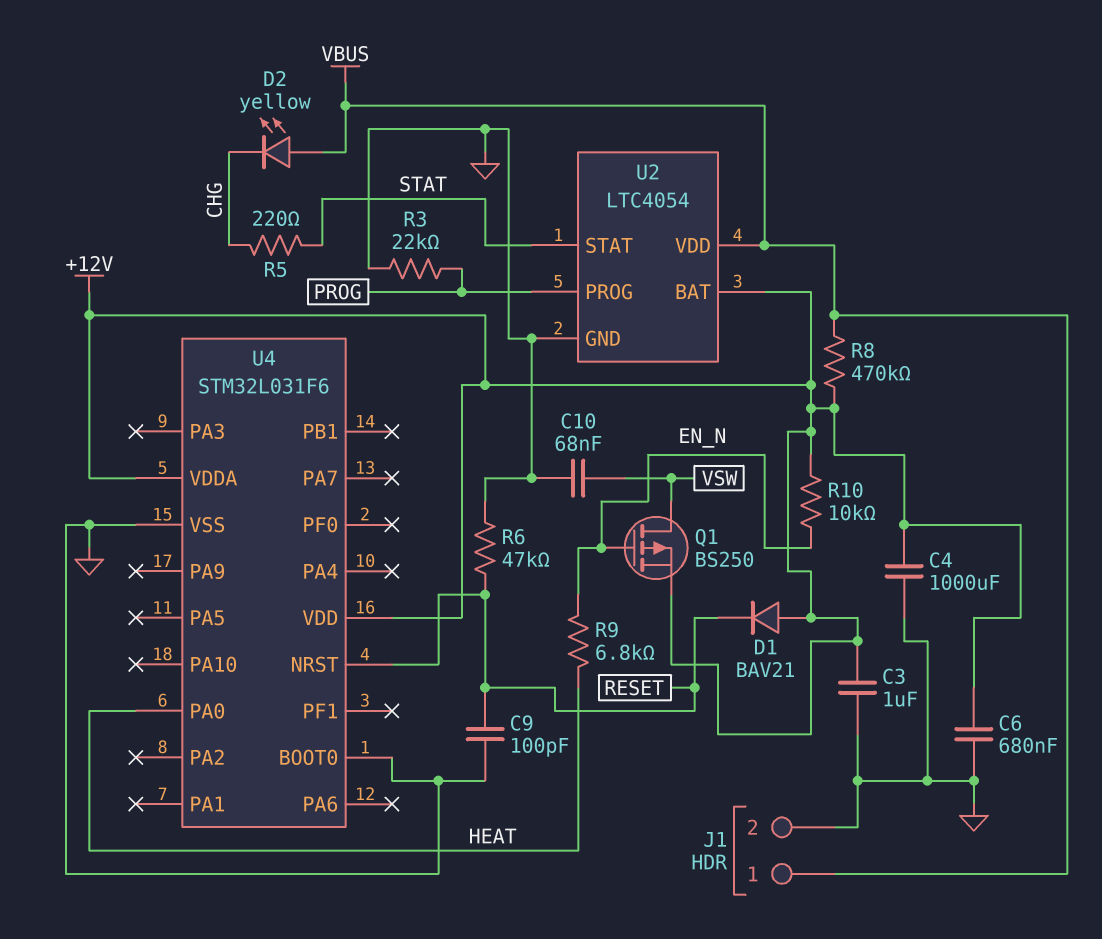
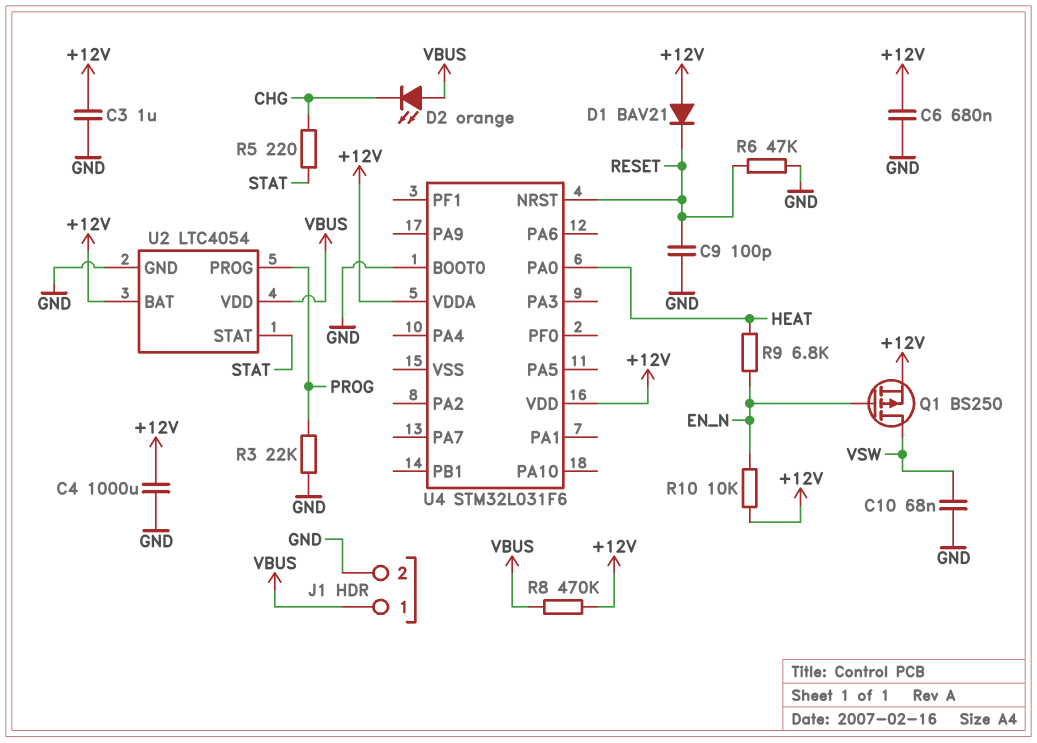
D2: LED yellow (A VBUS, K CHG) -> LED orange (A VBUS, K CHG)
U4 pin VSS: GND -> none

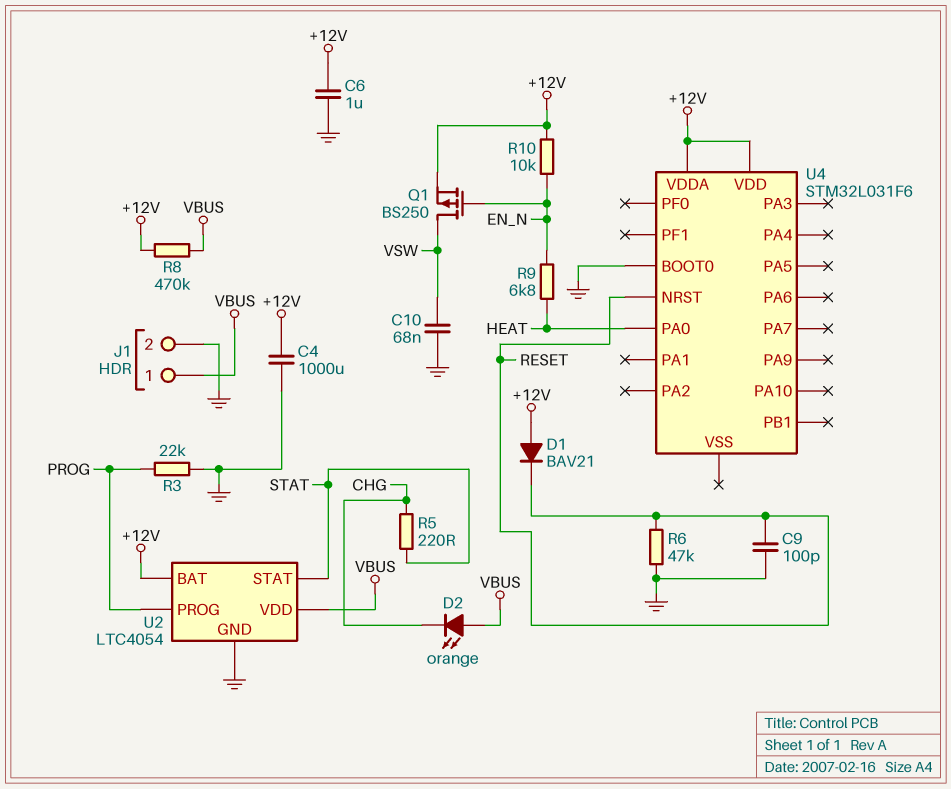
C3: 1uF (+12V, GND) -> none
C6: 680nF (+12V, GND) -> 1uF (+12V, GND)

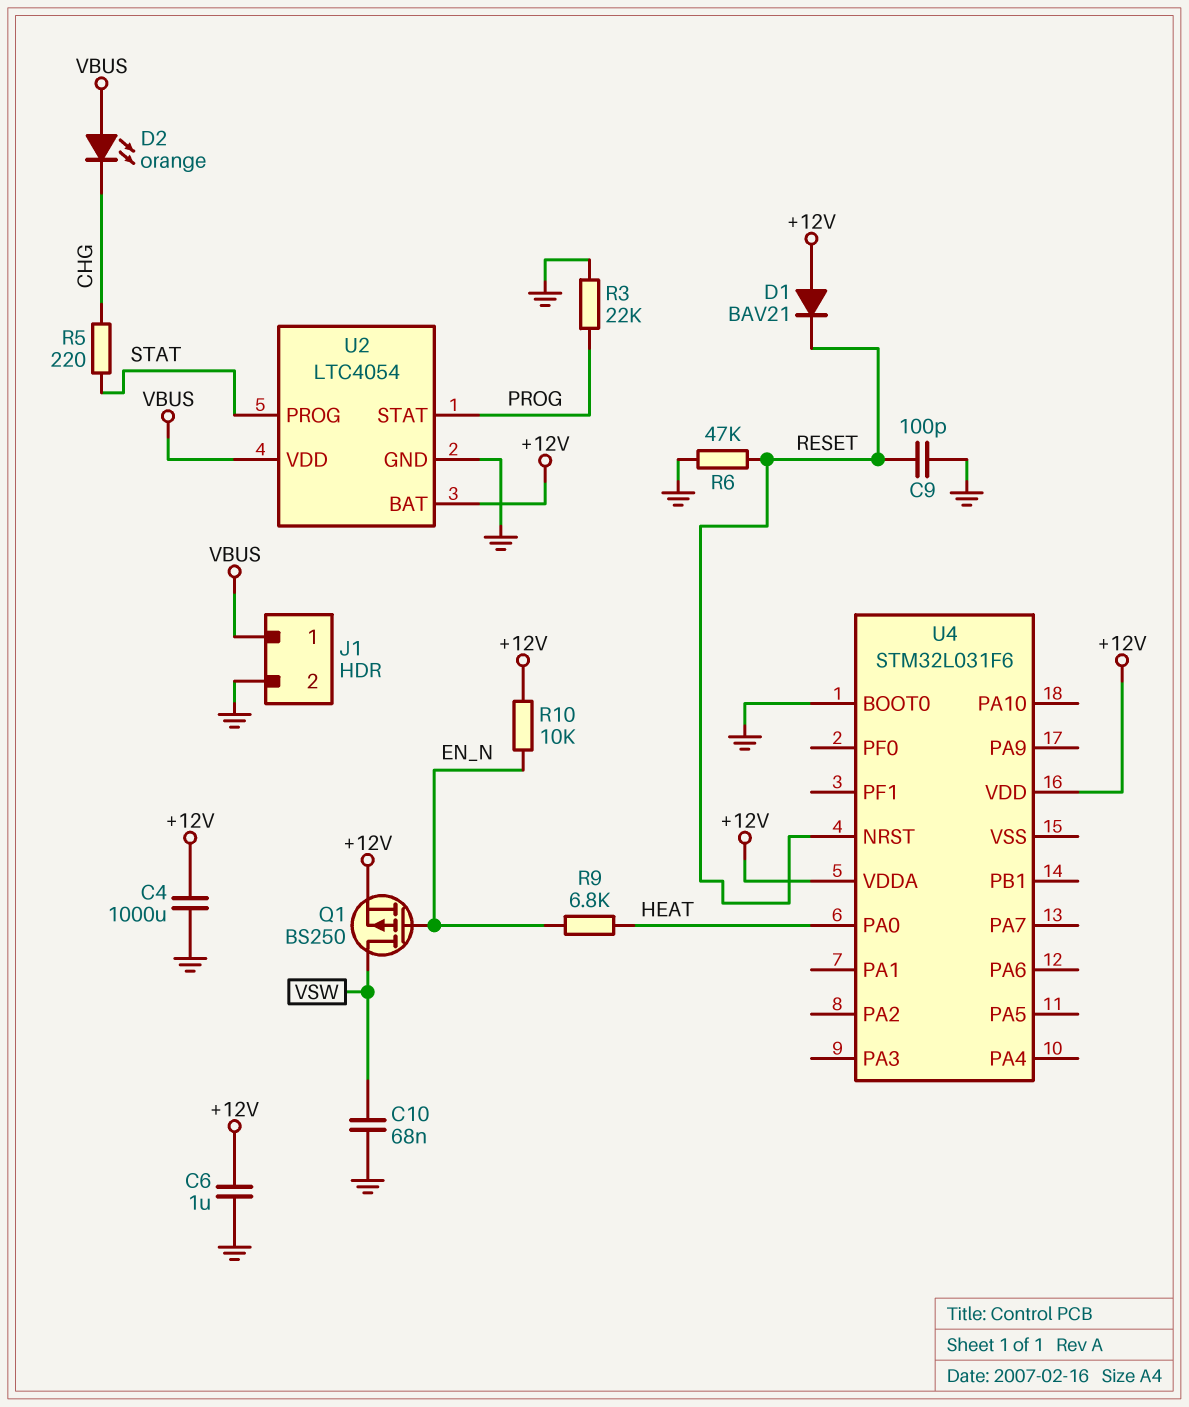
R8: 470k (+12V, VBUS) -> none
U2 pin PROG: PROG -> STAT
U2 pin STAT: STAT -> PROG

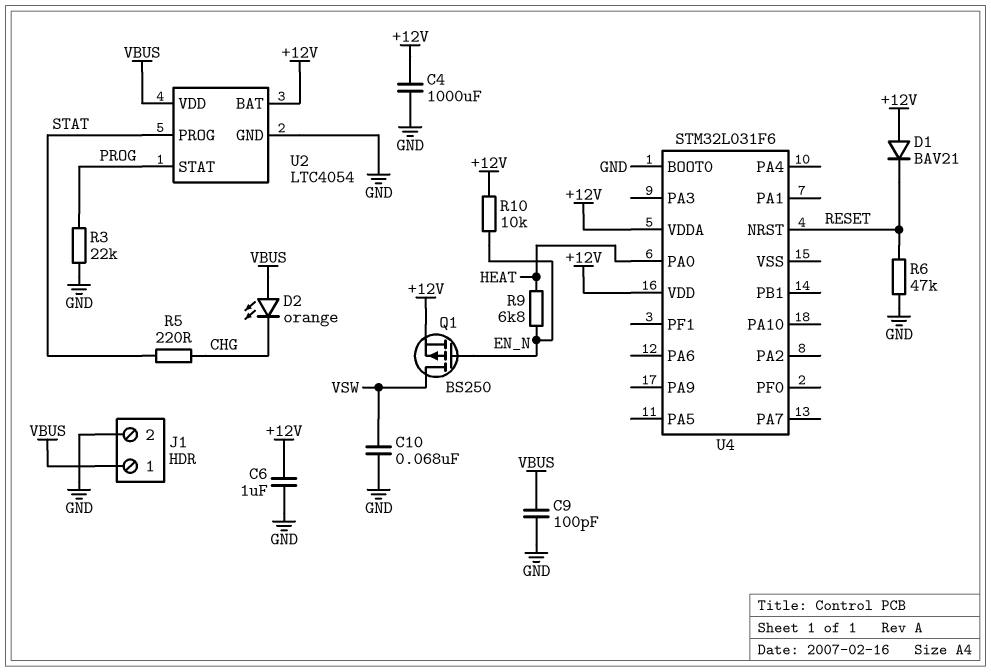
C9: 100pF (GND, RESET) -> 100pF (GND, VBUS)

